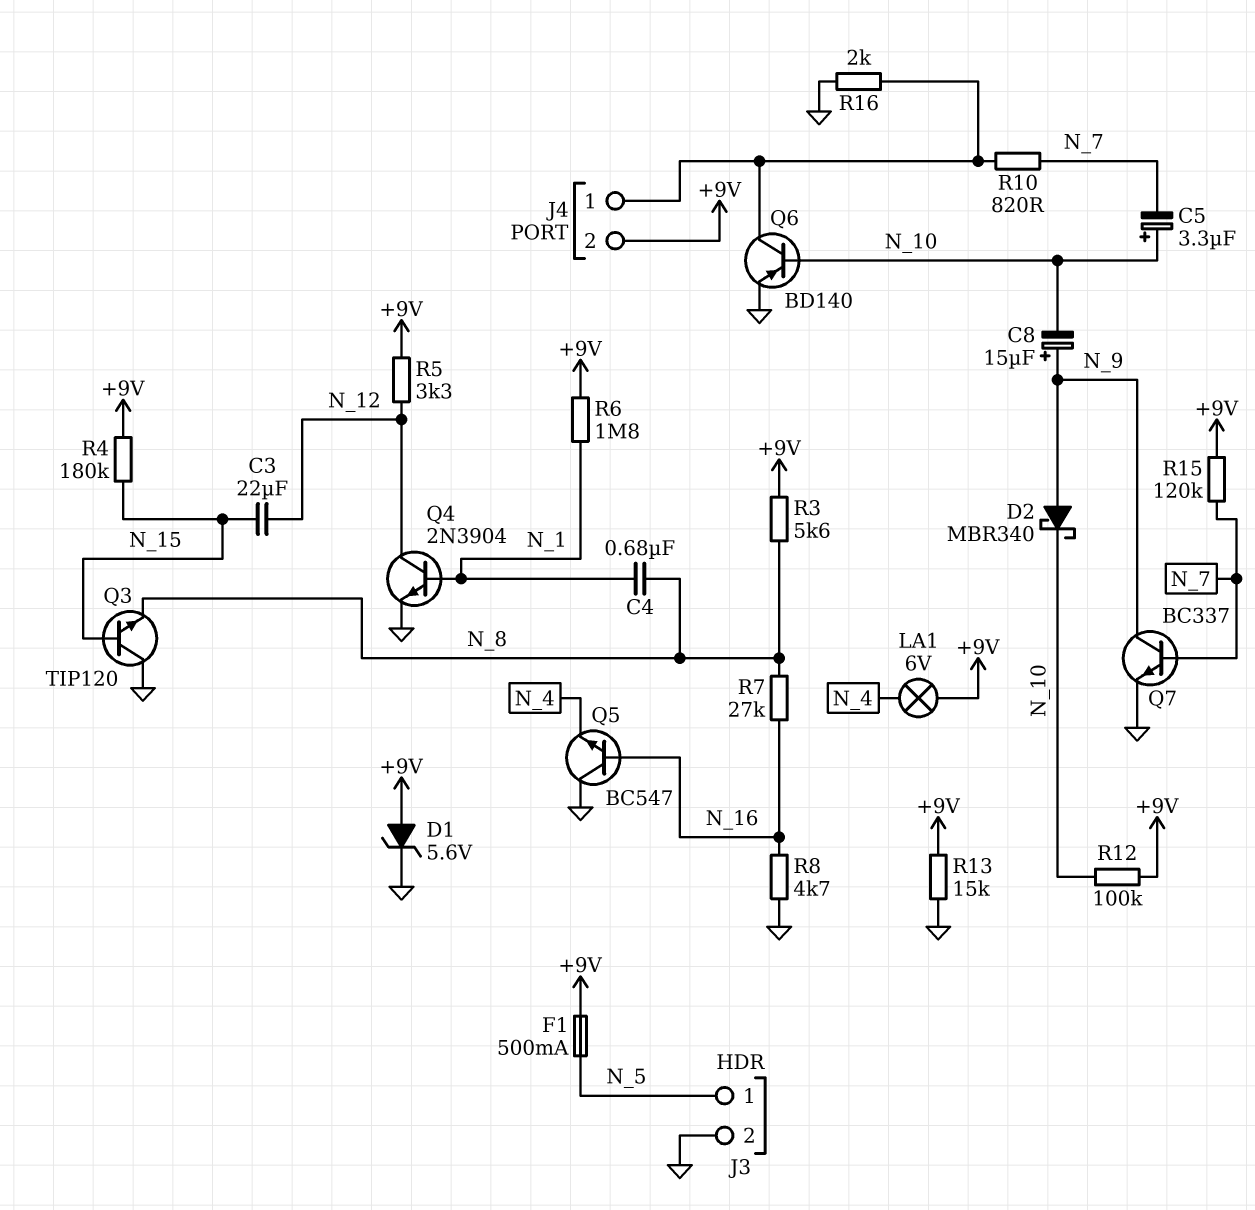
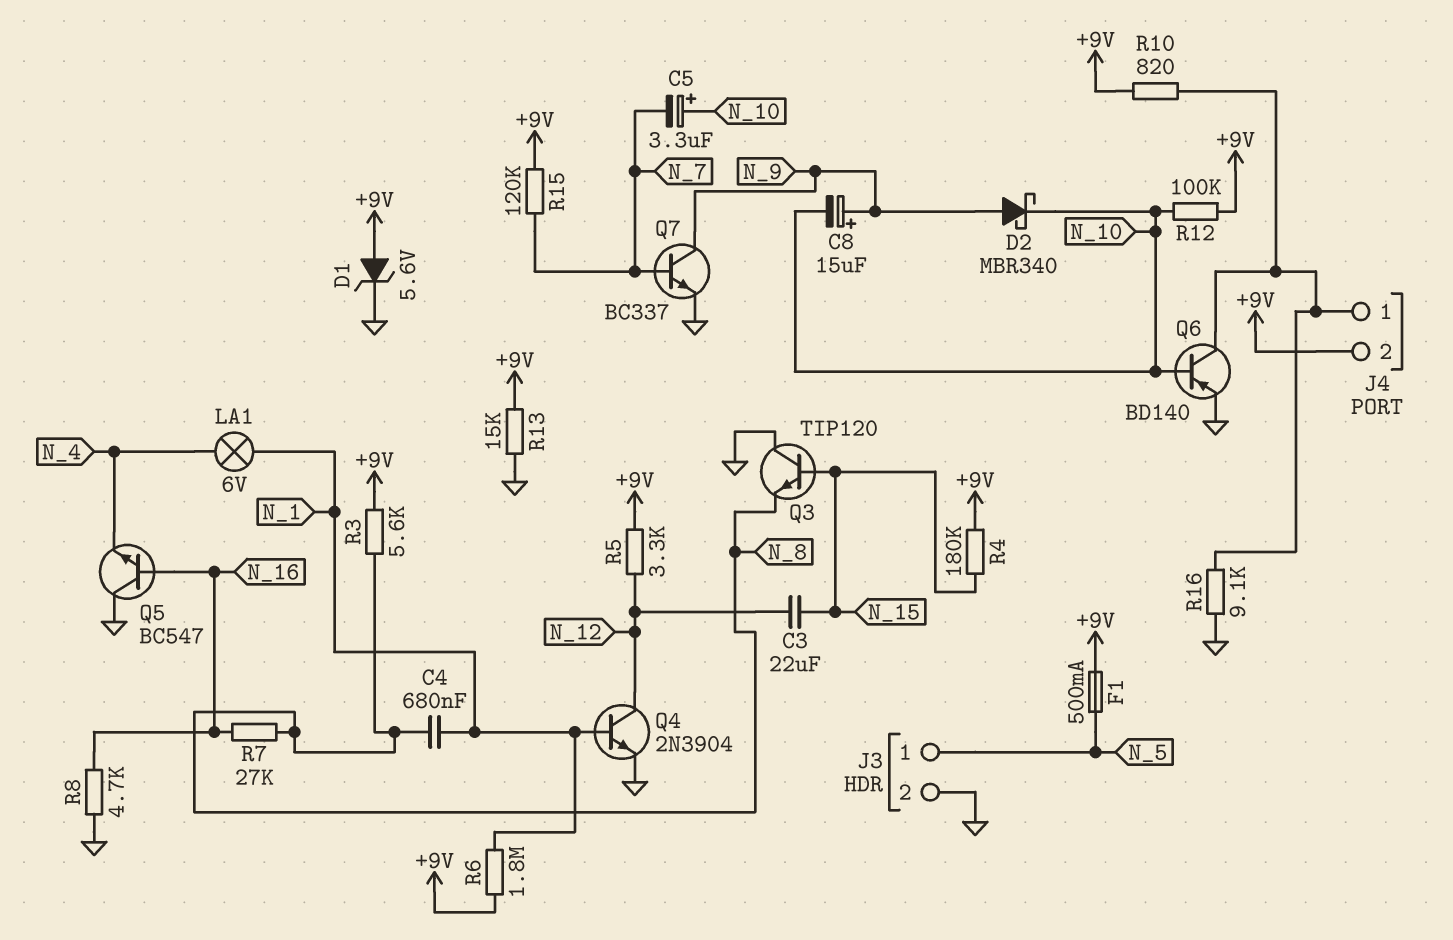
LA1: lamp 6V (+9V, N_4) -> lamp 6V (N_1, N_4)
R10: 820 (J4/1, N_7) -> 820 (+9V, J4/1)
R16: 2k (GND, J4/1) -> 9.1k (GND, J4/1)

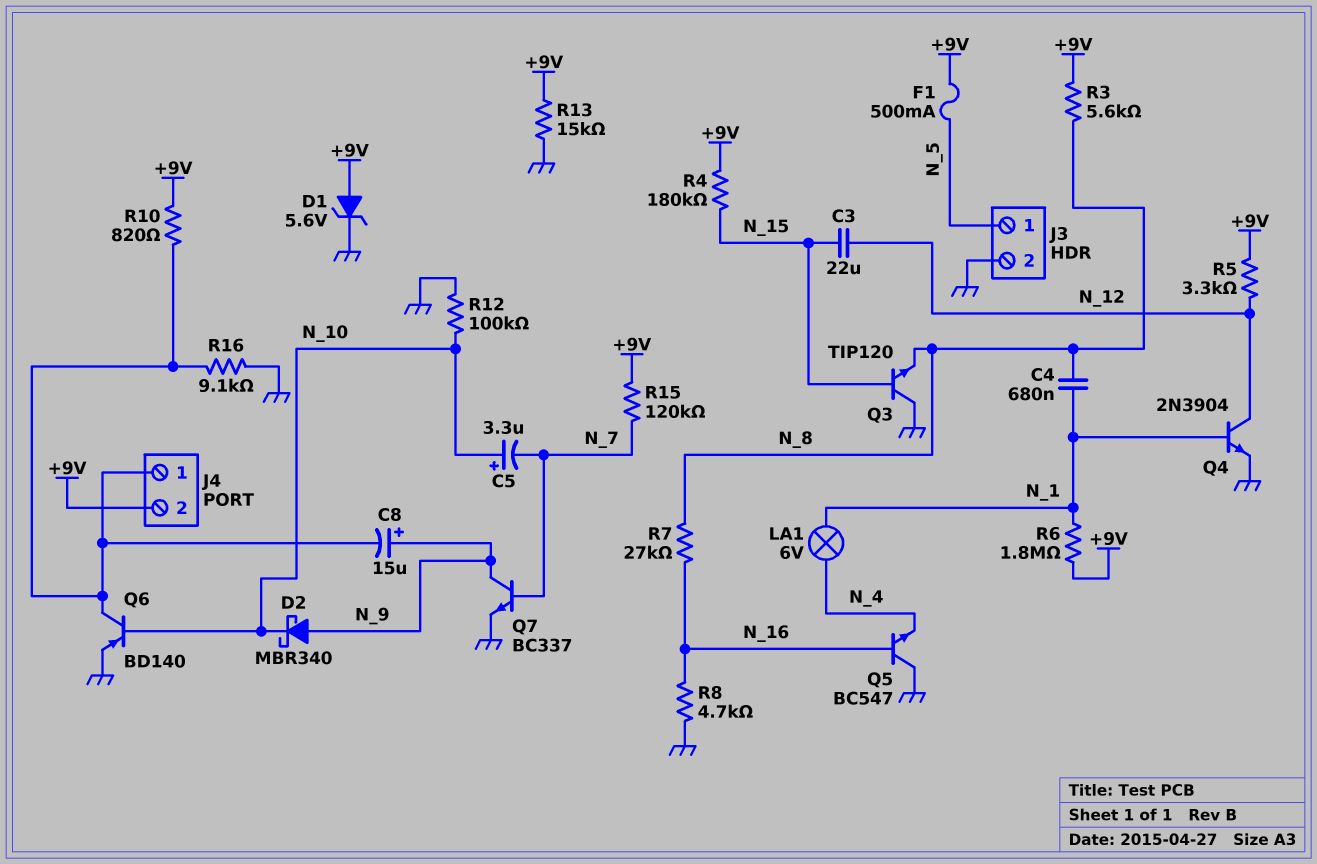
C8: 15uF (plus N_9, minus N_10) -> 15uF (plus N_9, minus J4/1)
R12: 100k (+9V, N_10) -> 100k (GND, N_10)

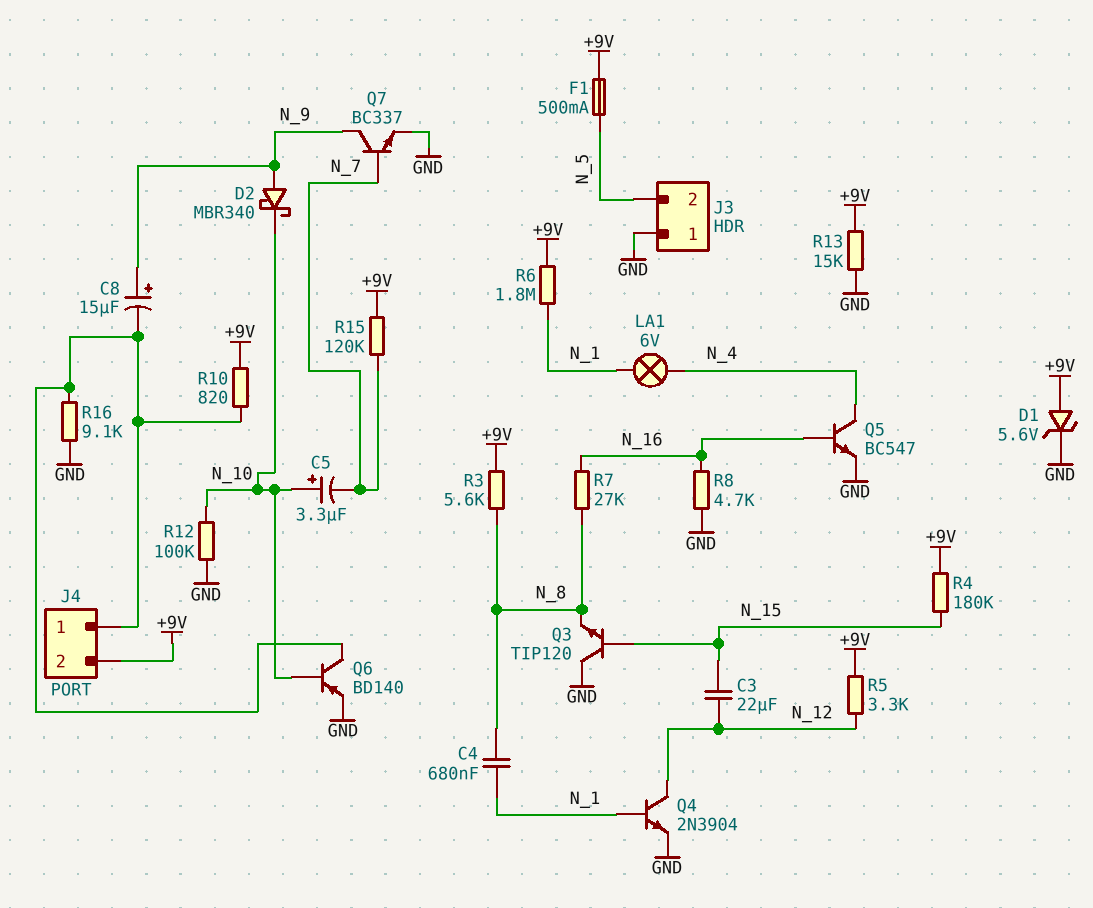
J3 pin 1: N_5 -> GND
J3 pin 2: GND -> N_5
Q5: NPN BC547 (B N_16, C GND, E N_4) -> NPN BC547 (B N_16, C N_4, E GND)

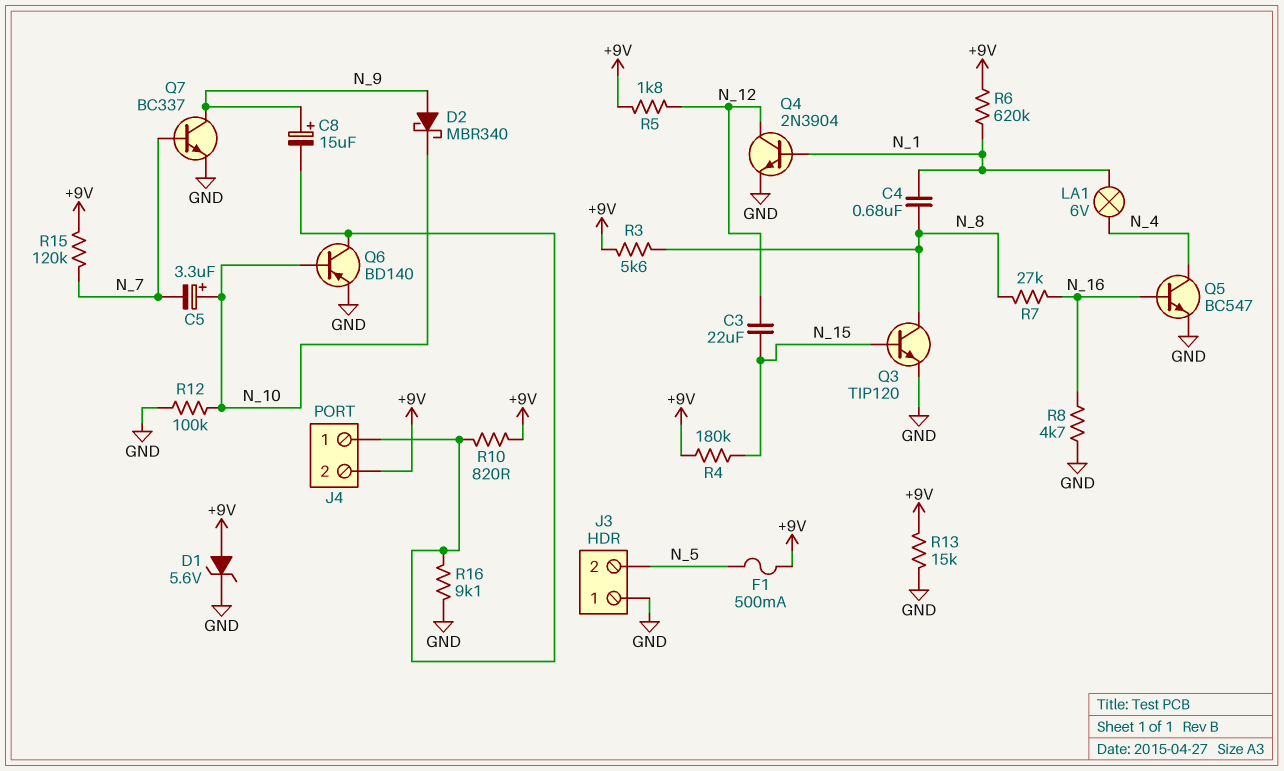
Q3: NPN TIP120 (B N_15, C GND, E N_8) -> NPN TIP120 (B N_15, C N_8, E GND)
R5: 3.3k (+9V, N_12) -> 1.8k (+9V, N_12)
R6: 1.8M (+9V, N_1) -> 620k (+9V, N_1)

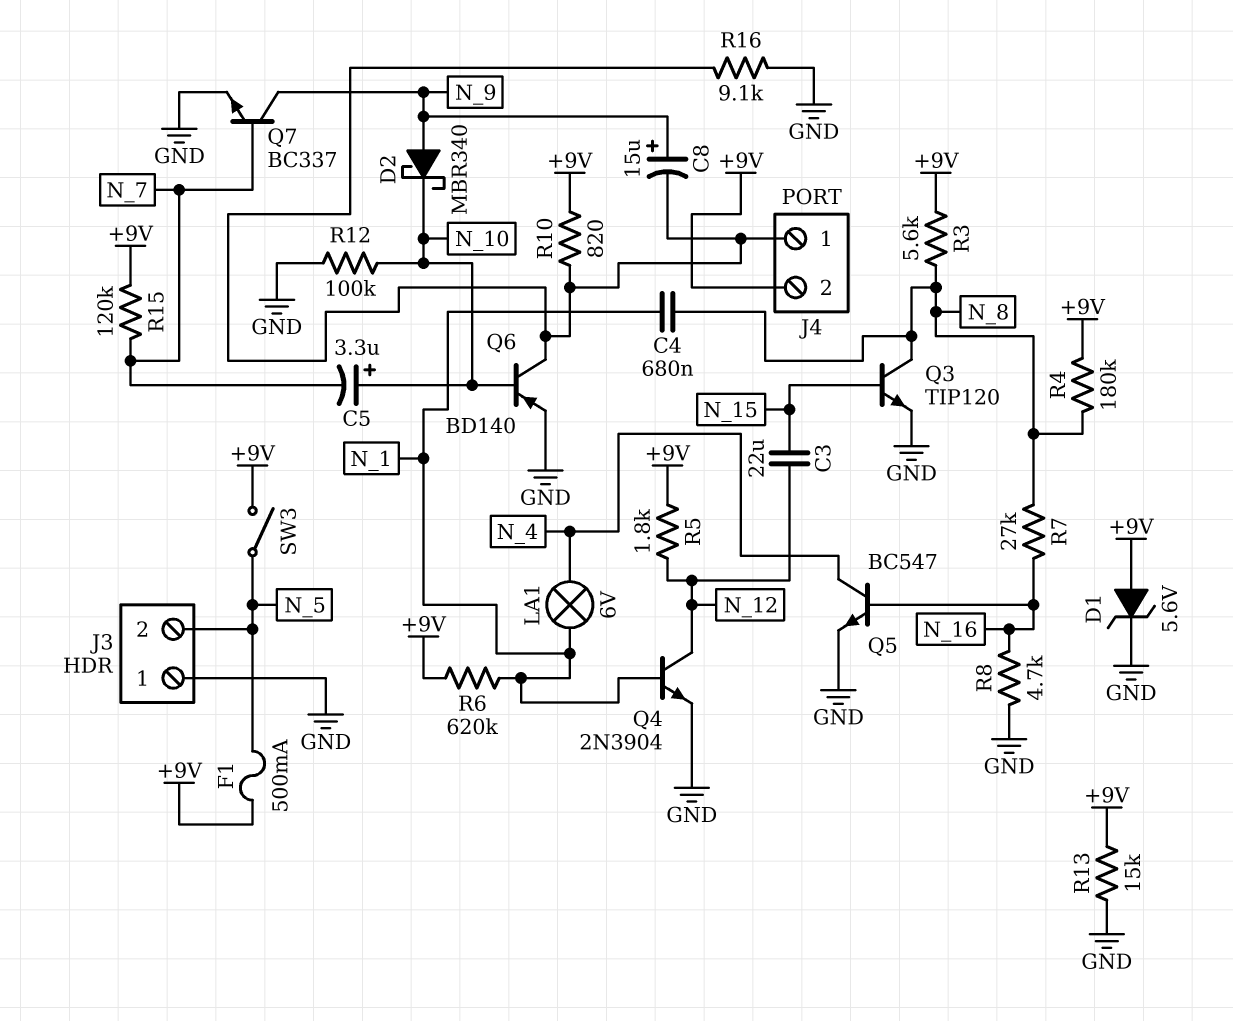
R4: 180k (+9V, N_15) -> 180k (+9V, N_8)
SW3: none -> switch (+9V, N_5)

